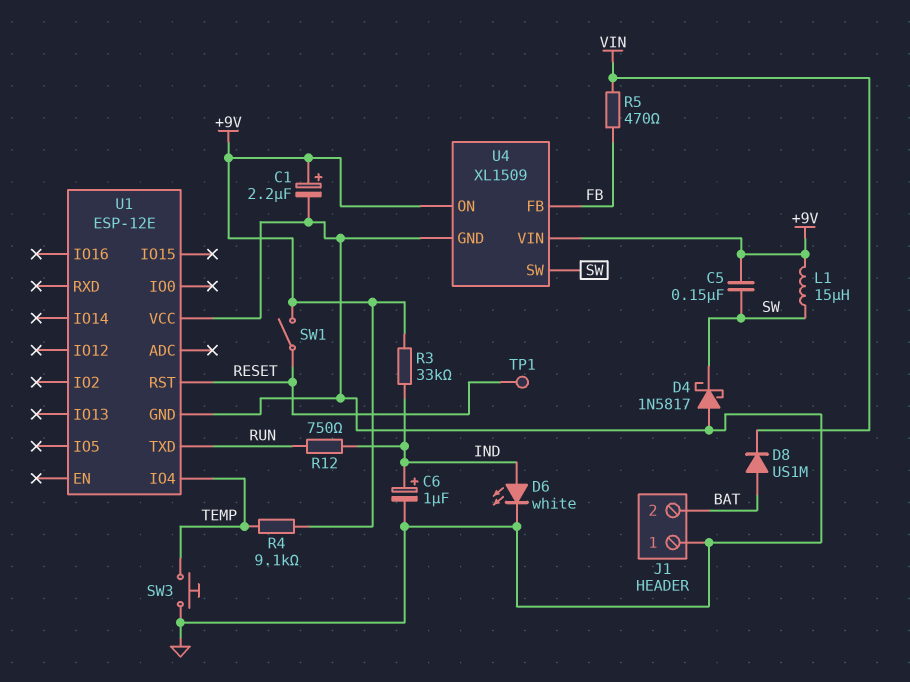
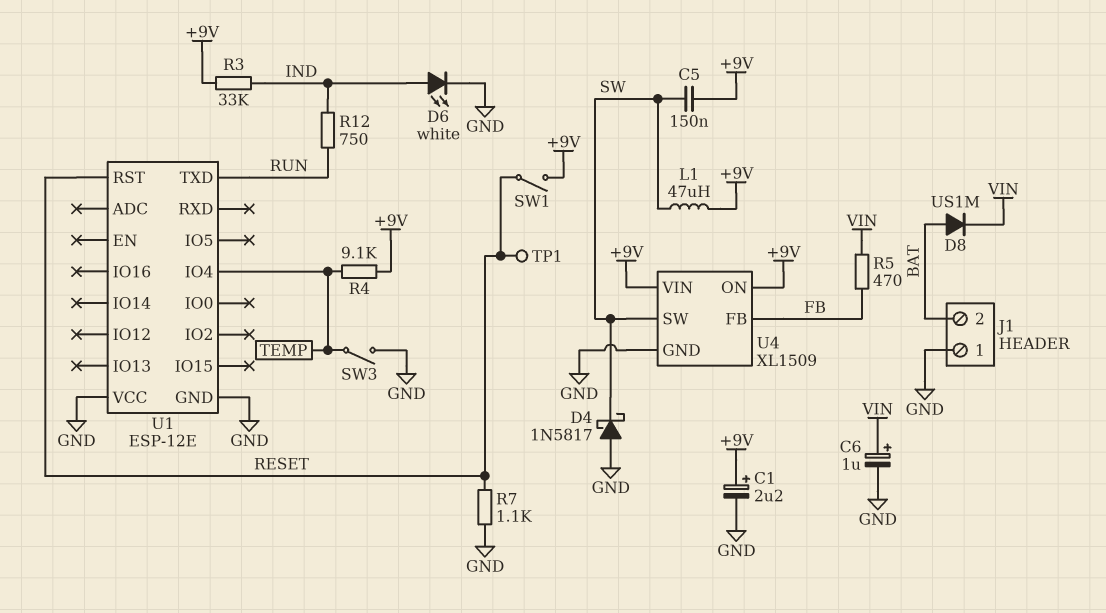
C6: 1uF (plus IND, minus GND) -> 1uF (plus VIN, minus GND)
L1: 15uH (+9V, SW) -> 47uH (+9V, SW)
R7: none -> 1.1k (GND, RESET)
SW3: button (GND, TEMP) -> switch (GND, TEMP)

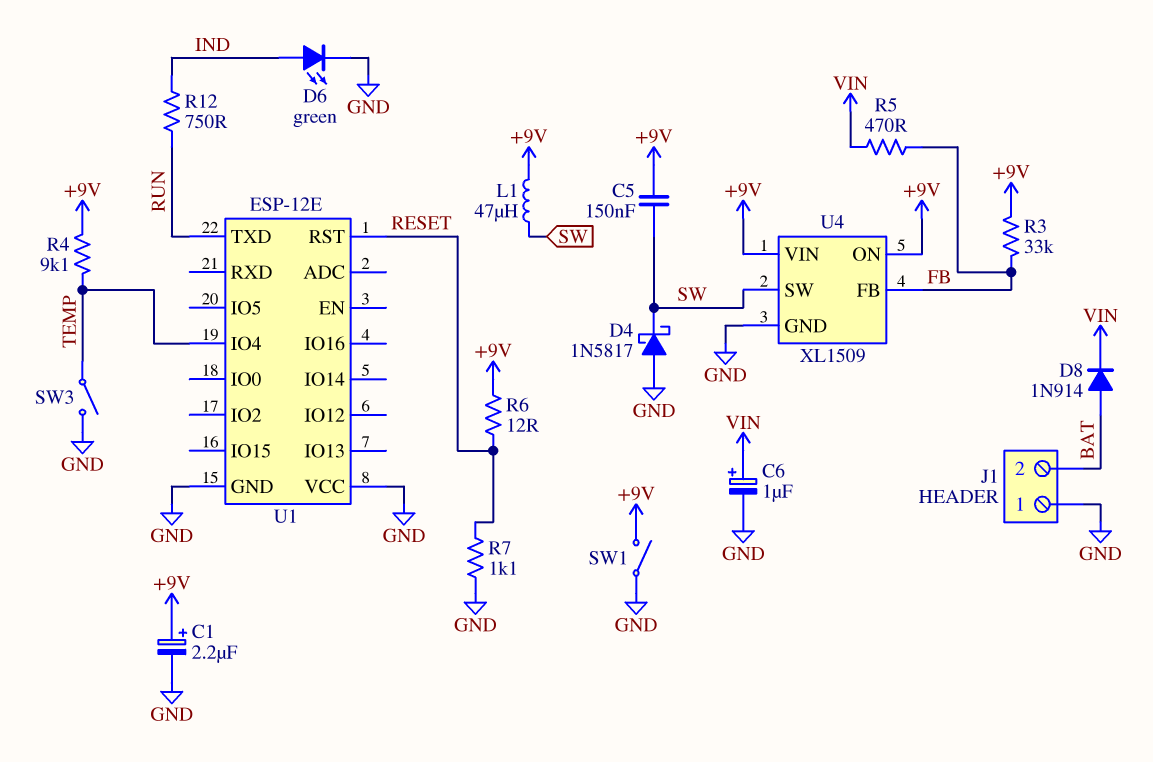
D6: LED white (A IND, K GND) -> LED green (A IND, K GND)
D8: diode US1M (A BAT, K VIN) -> diode 1N914 (A BAT, K VIN)
R3: 33k (+9V, IND) -> 33k (+9V, FB)
R6: none -> 12 (+9V, RESET)
SW1: switch (+9V, RESET) -> switch (+9V, GND)
TP1: test point (RESET) -> none

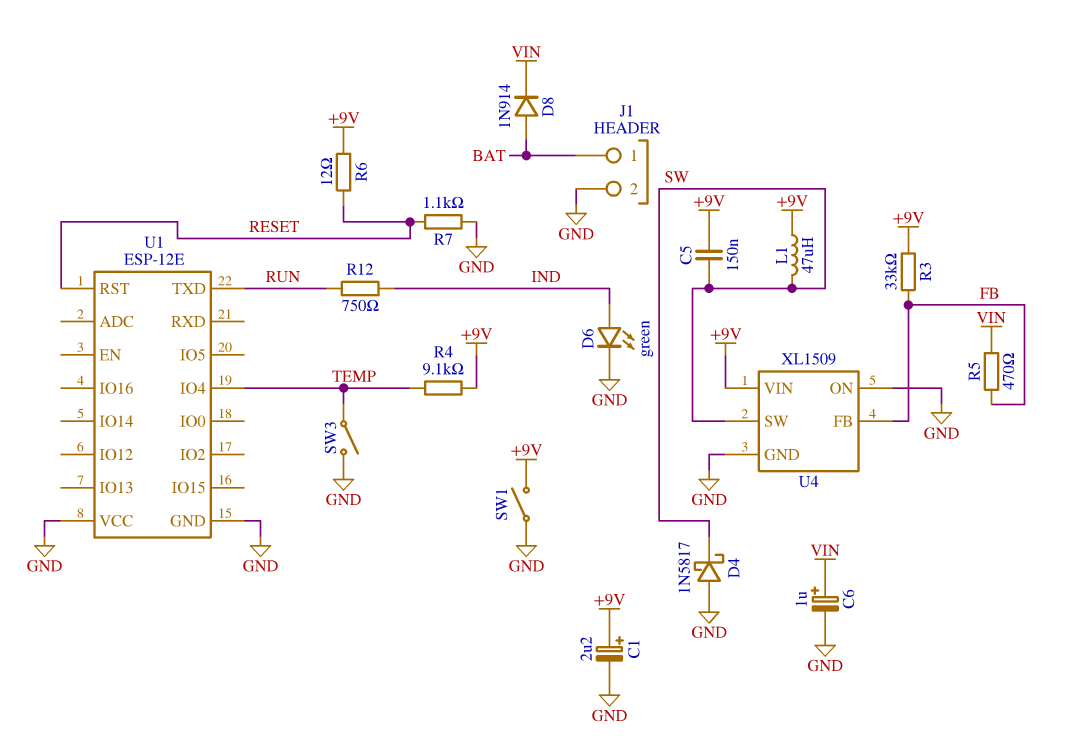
J1 pin 1: GND -> BAT
J1 pin 2: BAT -> GND
U4 pin ON: +9V -> GND

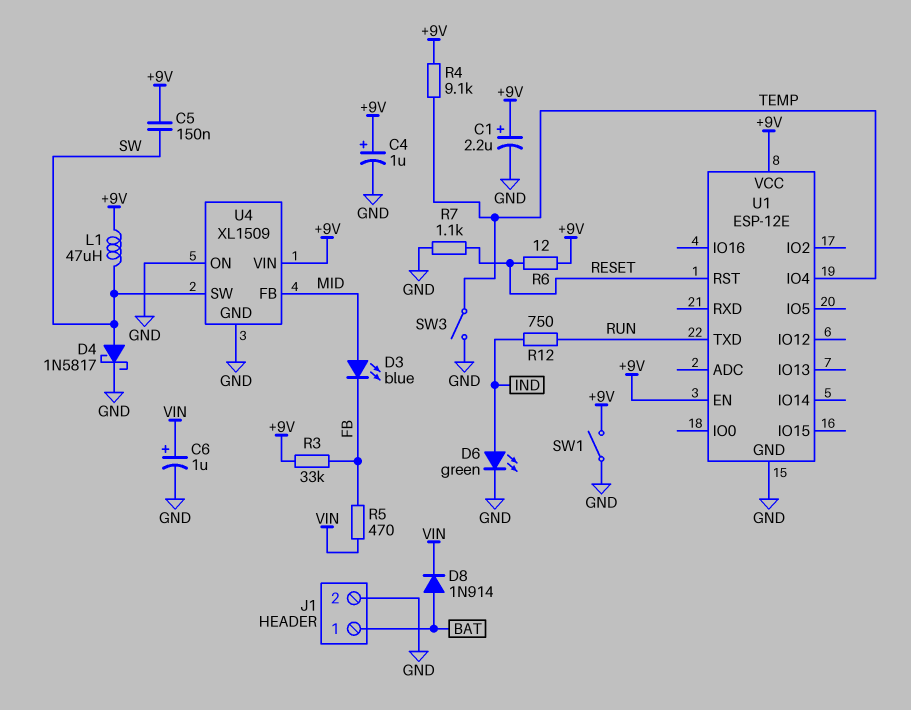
C4: none -> 1uF (plus +9V, minus GND)
D3: none -> LED blue (A MID, K FB)
D4: schottky 1N5817 (A GND, K SW) -> schottky 1N5817 (A SW, K GND)
U1 pin EN: none -> +9V
U1 pin VCC: GND -> +9V
U4 pin FB: FB -> MID

